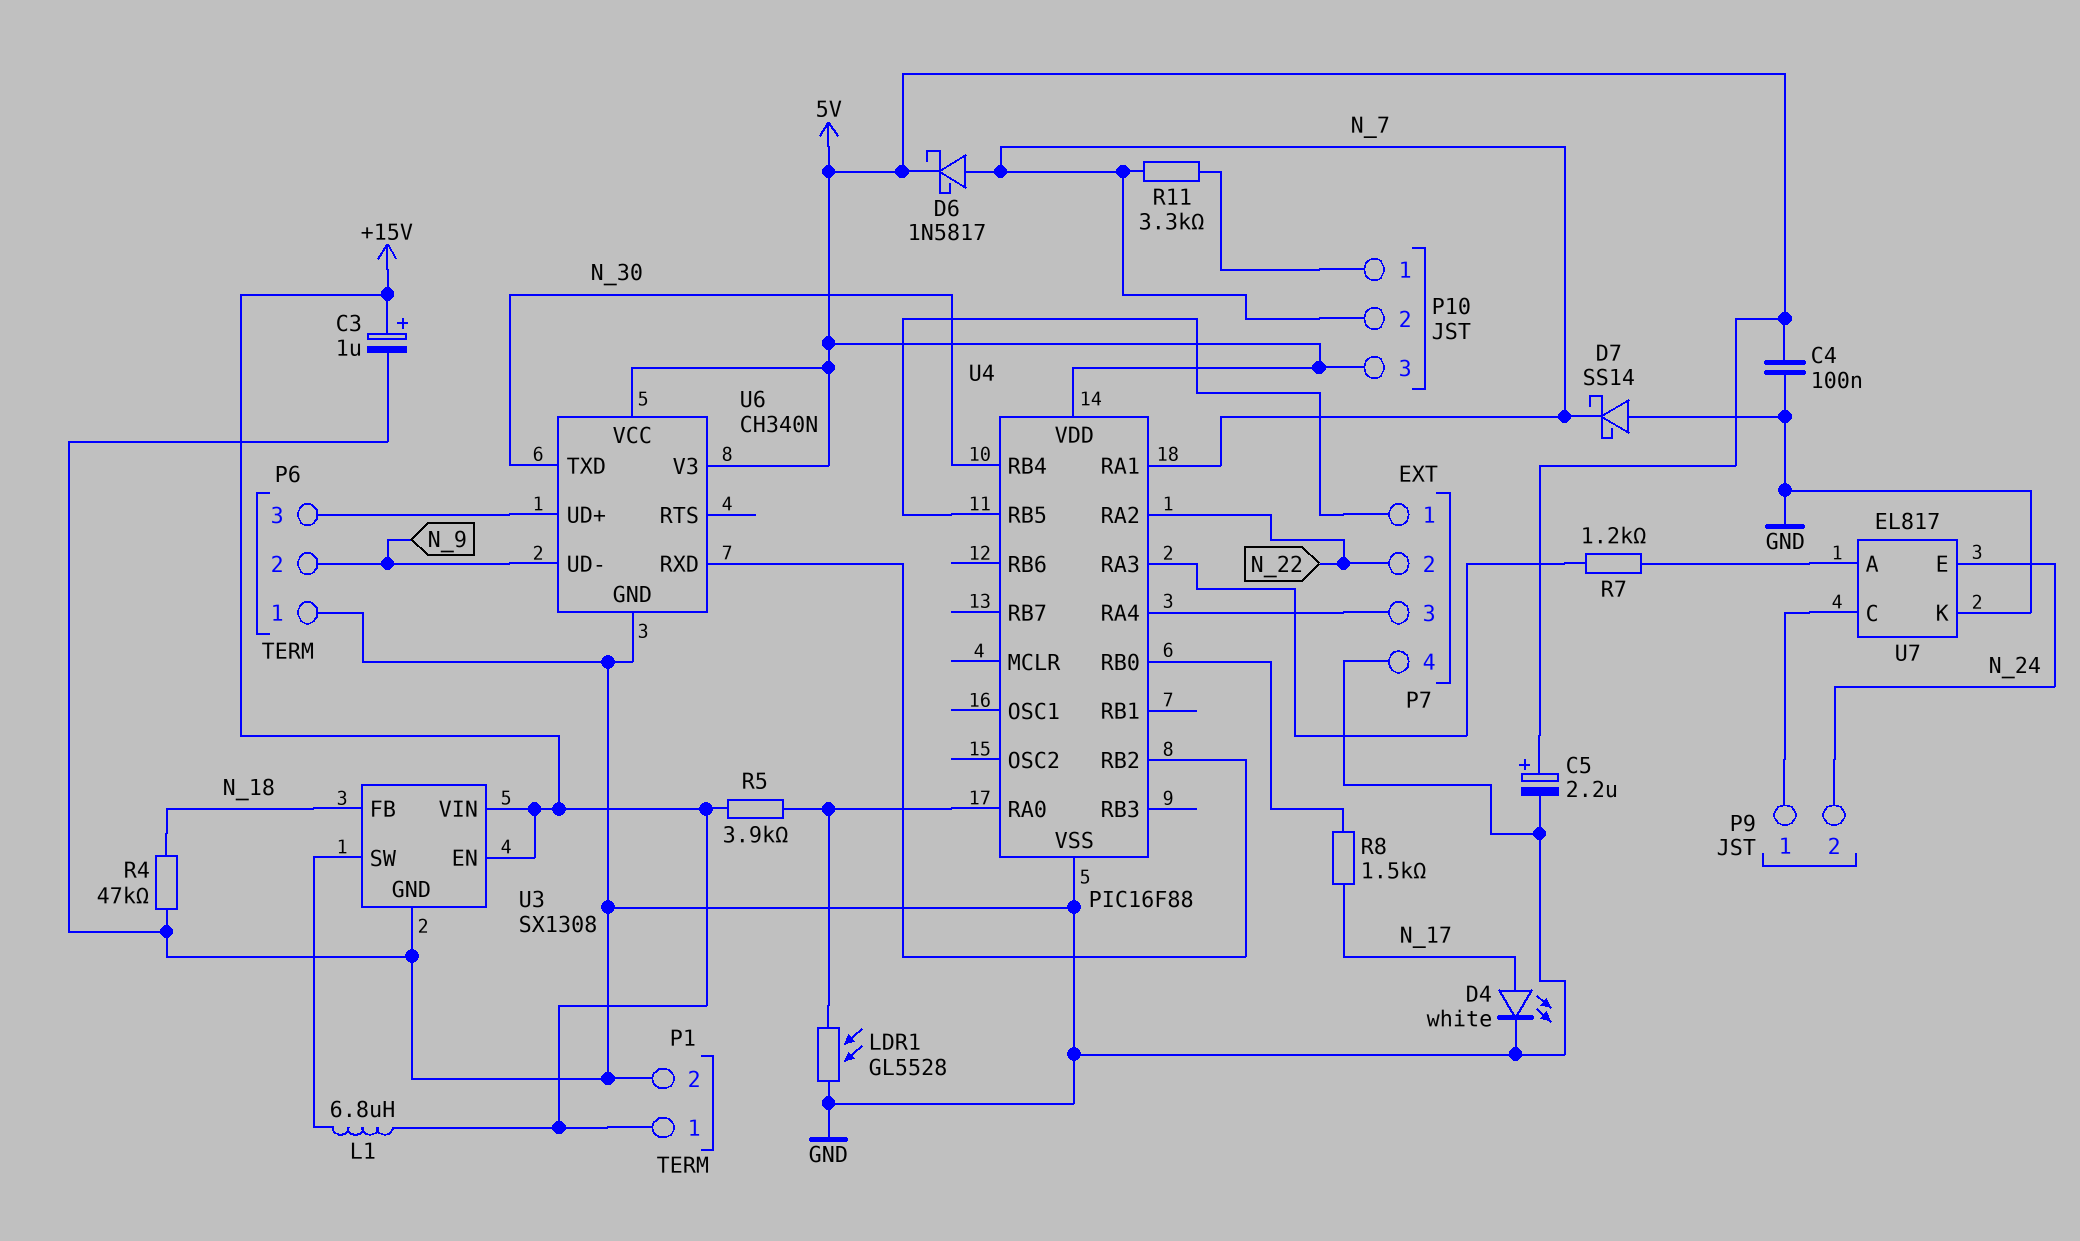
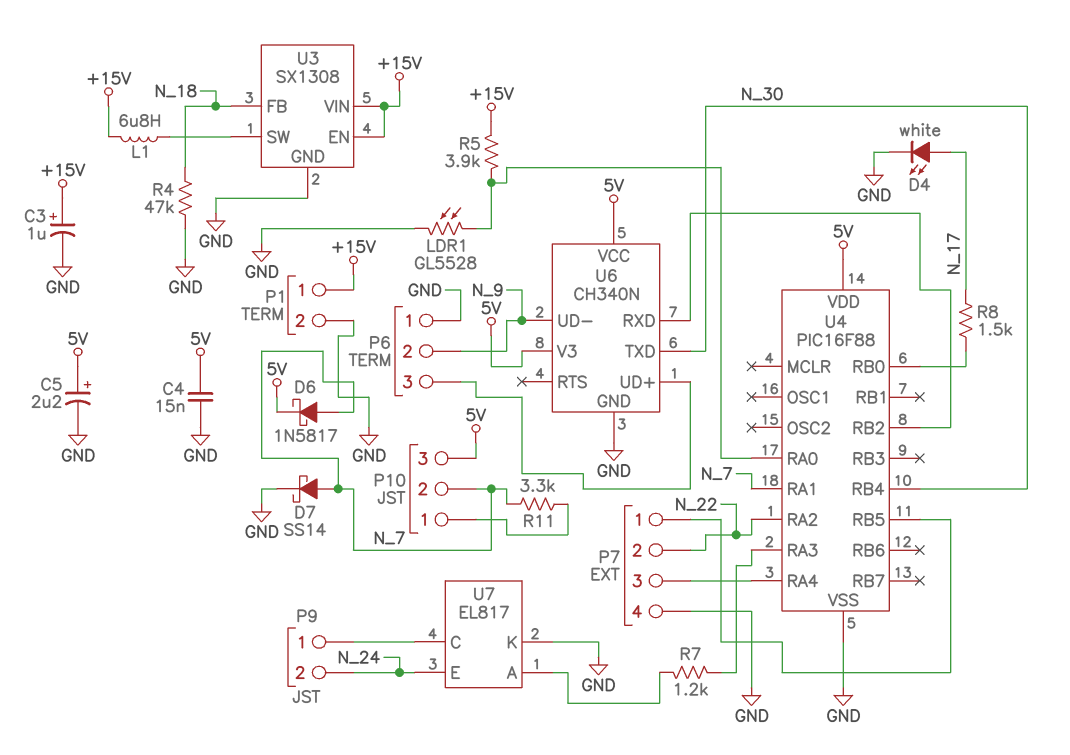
C4: 100nF (5V, GND) -> 15nF (5V, GND)
D7: schottky SS14 (A GND, K N_7) -> schottky SS14 (A N_7, K GND)

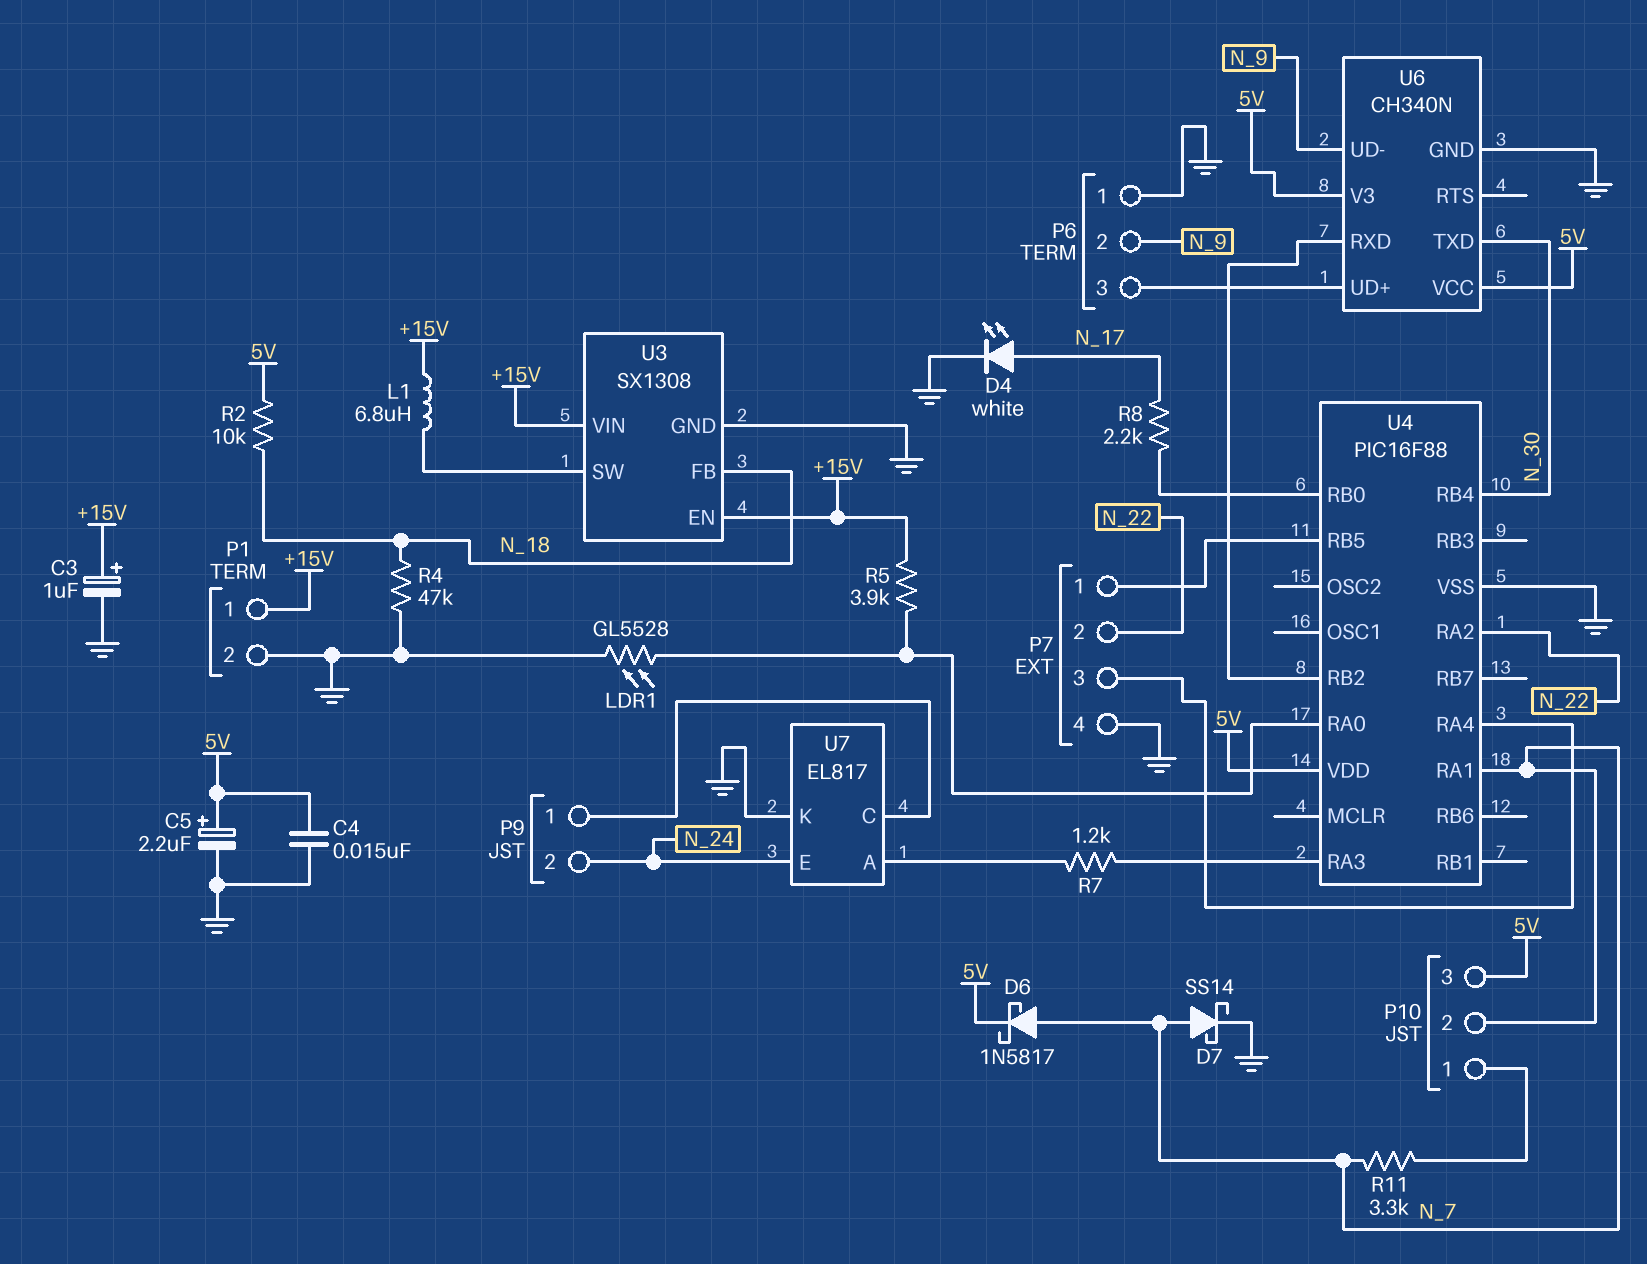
R2: none -> 10k (5V, N_18)
R8: 1.5k (N_17, U4/RB0) -> 2.2k (N_17, U4/RB0)

